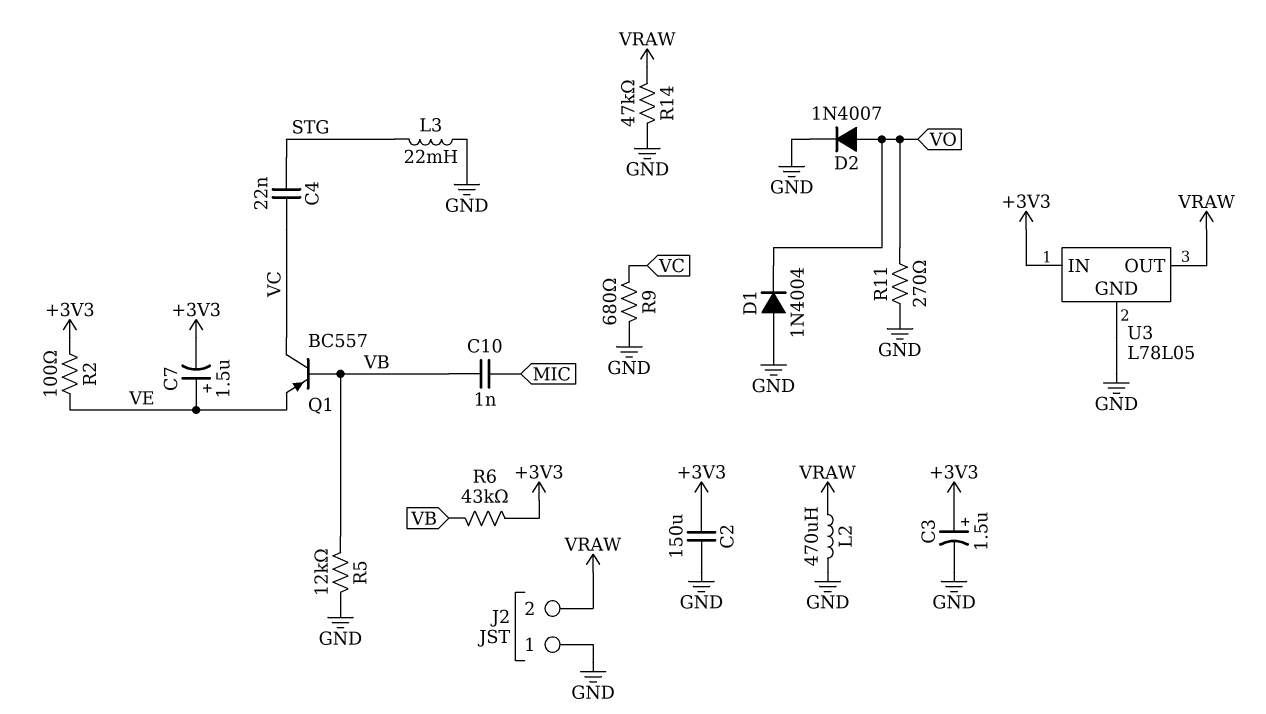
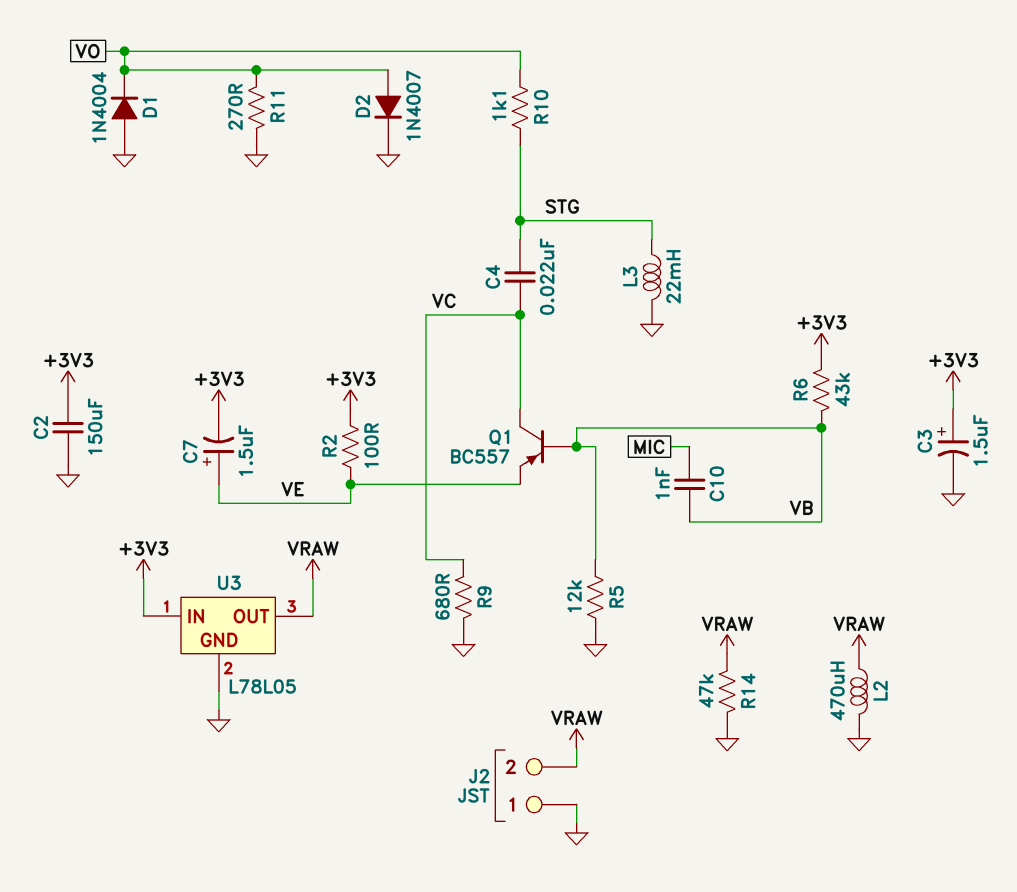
R10: none -> 1.1k (STG, VO)

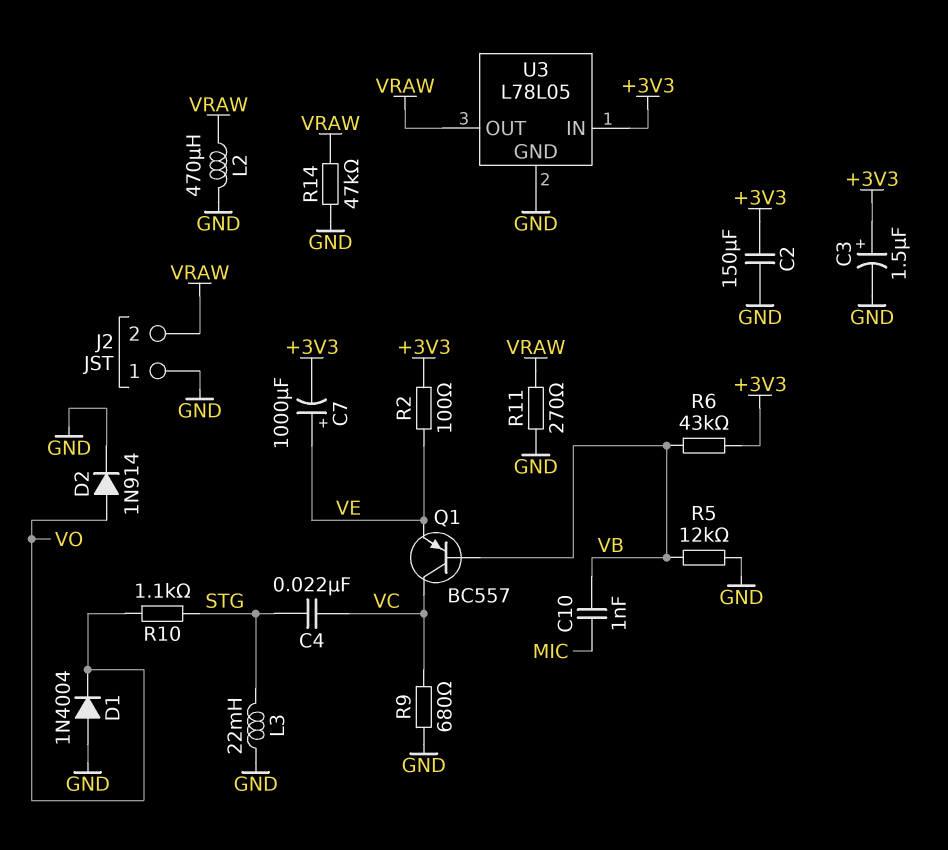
C7: 1.5uF (plus VE, minus +3V3) -> 1000uF (plus VE, minus +3V3)
D2: diode 1N4007 (A VO, K GND) -> diode 1N914 (A VO, K GND)
R11: 270 (GND, VO) -> 270 (GND, VRAW)

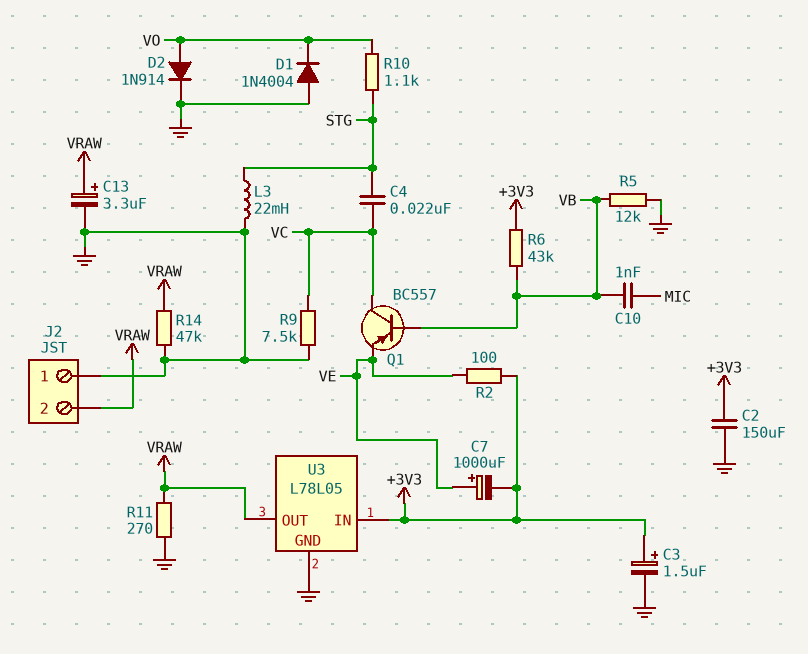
C13: none -> 3.3uF (plus VRAW, minus GND)
L2: 470uH (GND, VRAW) -> none
R9: 680 (GND, VC) -> 7.5k (GND, VC)

